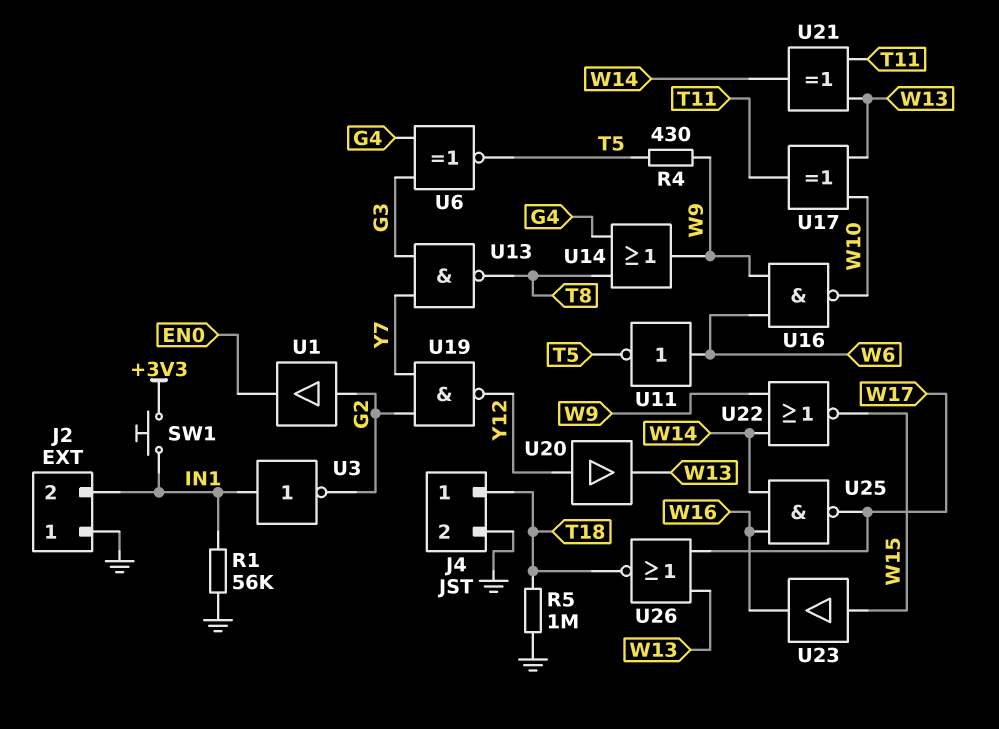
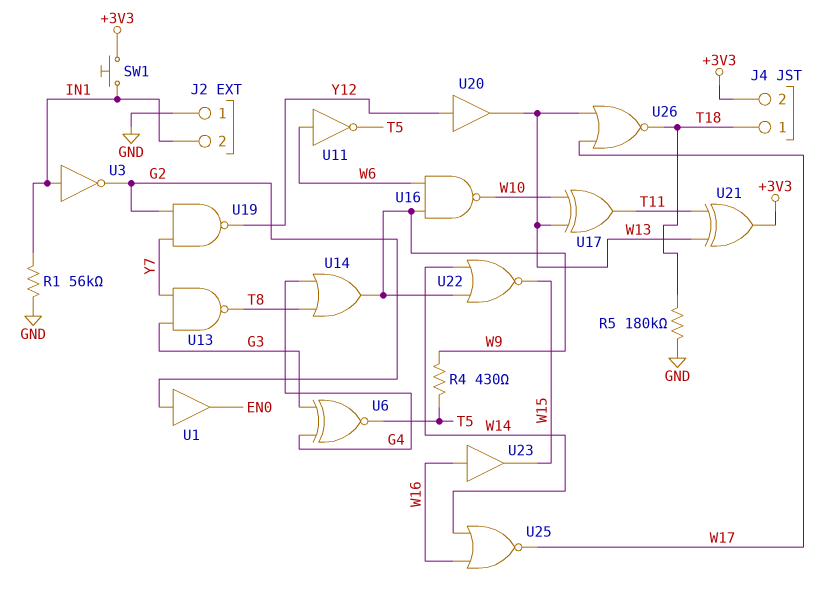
J4 pin 2: GND -> +3V3
R5: 1M (GND, T18) -> 180k (GND, T18)
U21: XOR (in T11, in W13, out W14) -> XOR (in T11, in W13, out +3V3)
U23: buffer (in W15, out W16) -> buffer (in W16, out W15)
U25: NAND (in W14, in W16, out W17) -> NOR (in W14, in W16, out W17)

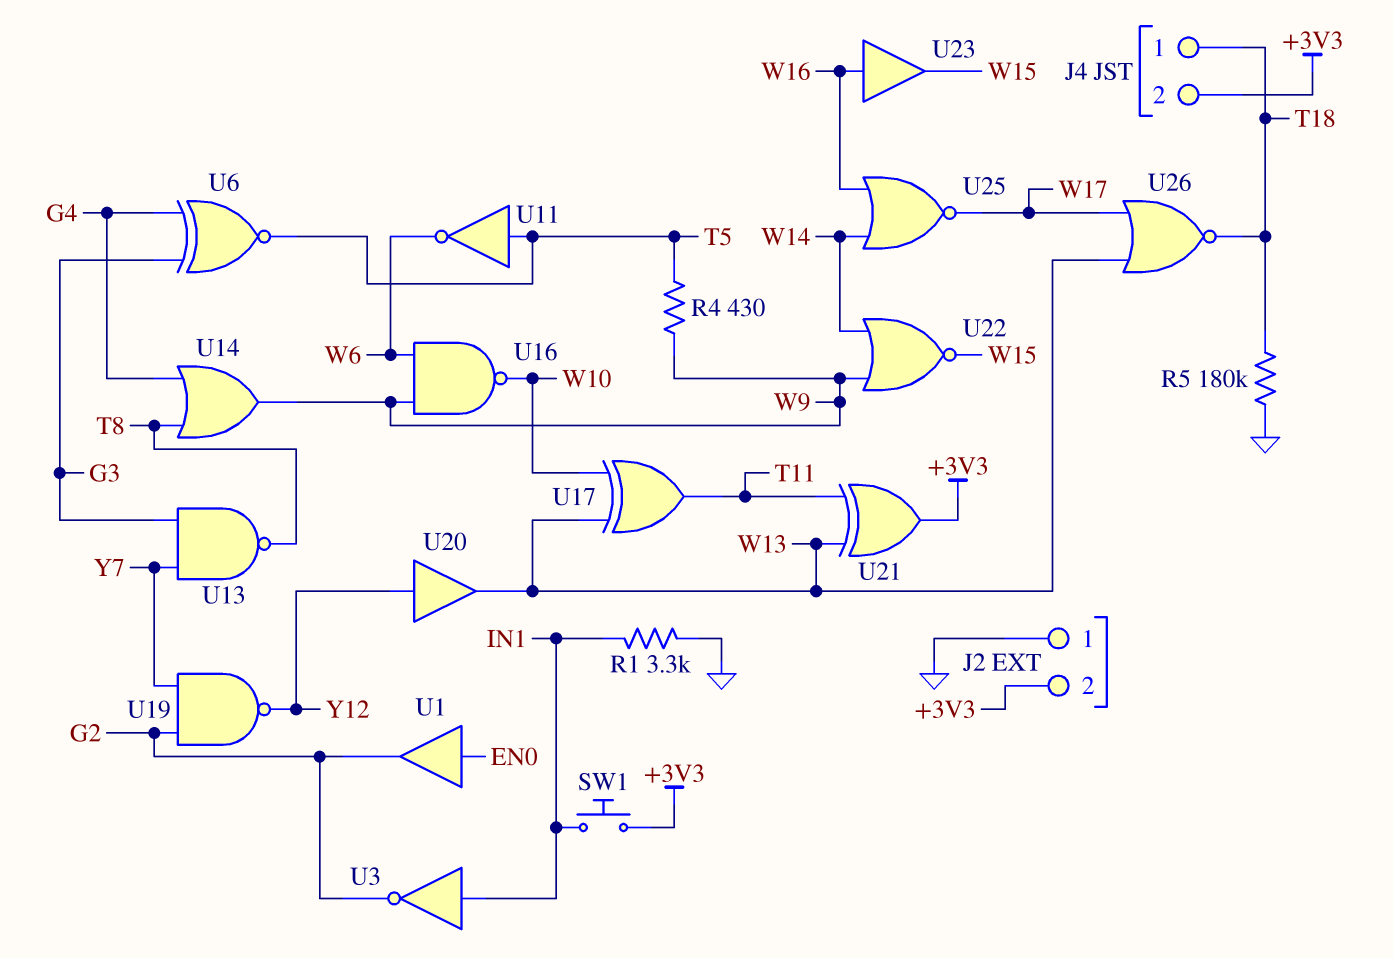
J2 pin 2: IN1 -> +3V3
R1: 56k (GND, IN1) -> 3.3k (GND, IN1)
U1: buffer (in G2, out EN0) -> buffer (in EN0, out G2)
U11: NOT (in W6, out T5) -> NOT (in T5, out W6)

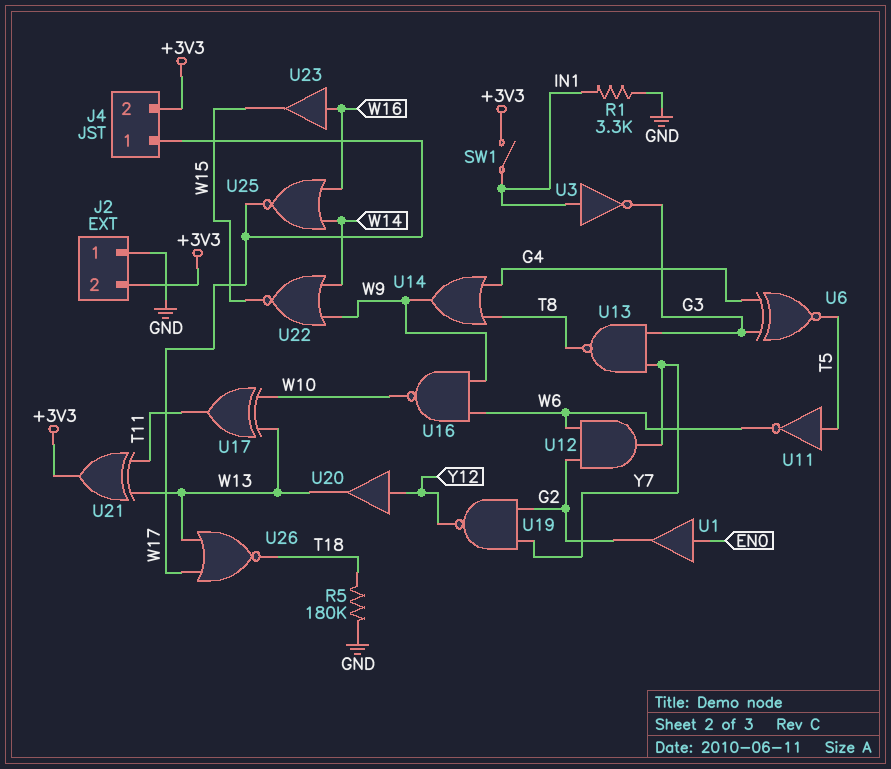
J4 pin 1: T18 -> W17
R4: 430 (T5, W9) -> none
SW1: button (+3V3, IN1) -> switch (+3V3, IN1)
U3: NOT (in IN1, out G2) -> NOT (in IN1, out G3)
U12: none -> AND (in G2, in W6, out Y7)

